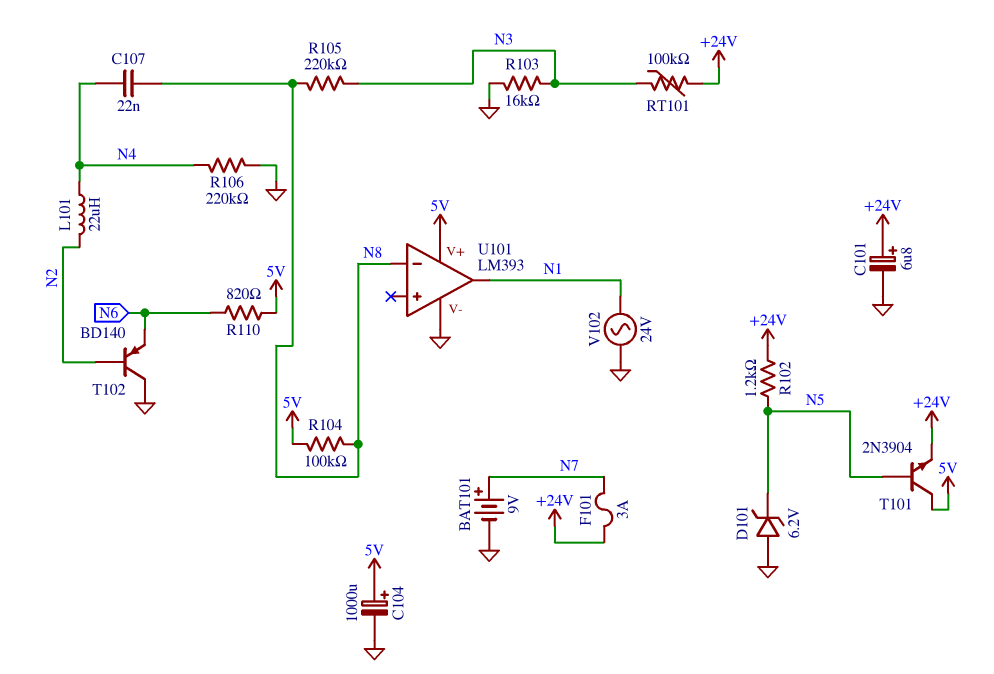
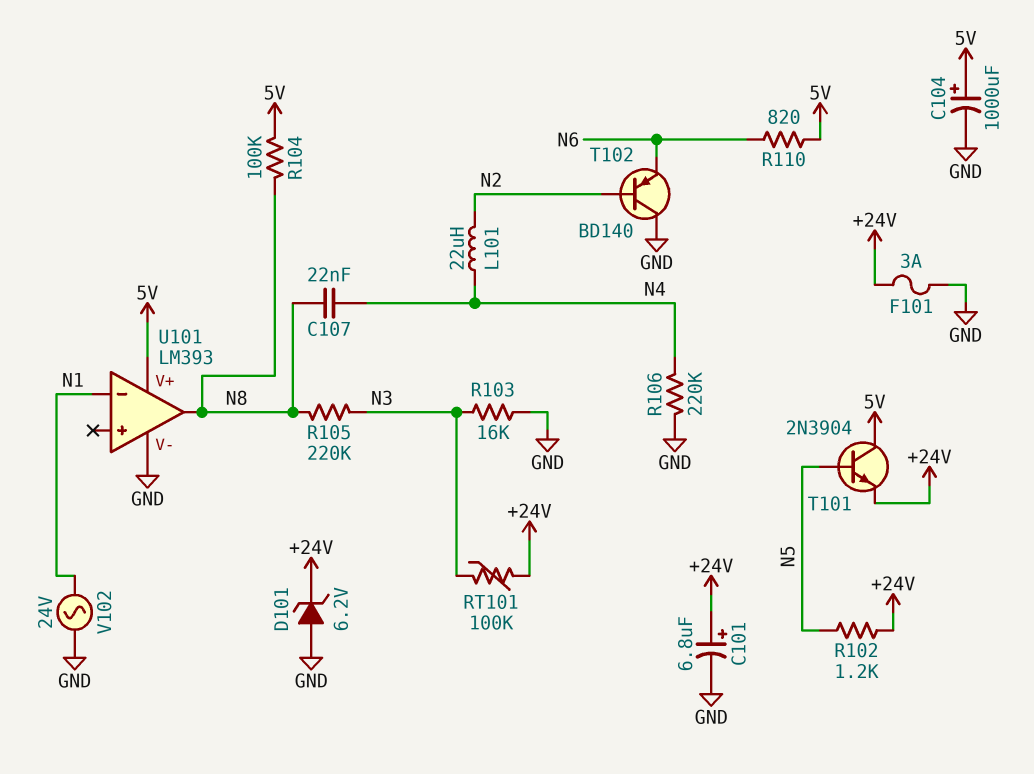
BAT101: 9V (plus N7, minus GND) -> none
D101: zener 6.2V (A GND, K N5) -> zener 6.2V (A GND, K +24V)
F101: 3A (+24V, N7) -> 3A (+24V, GND)
U101 pin in-: N8 -> N1
U101 pin out: N1 -> N8

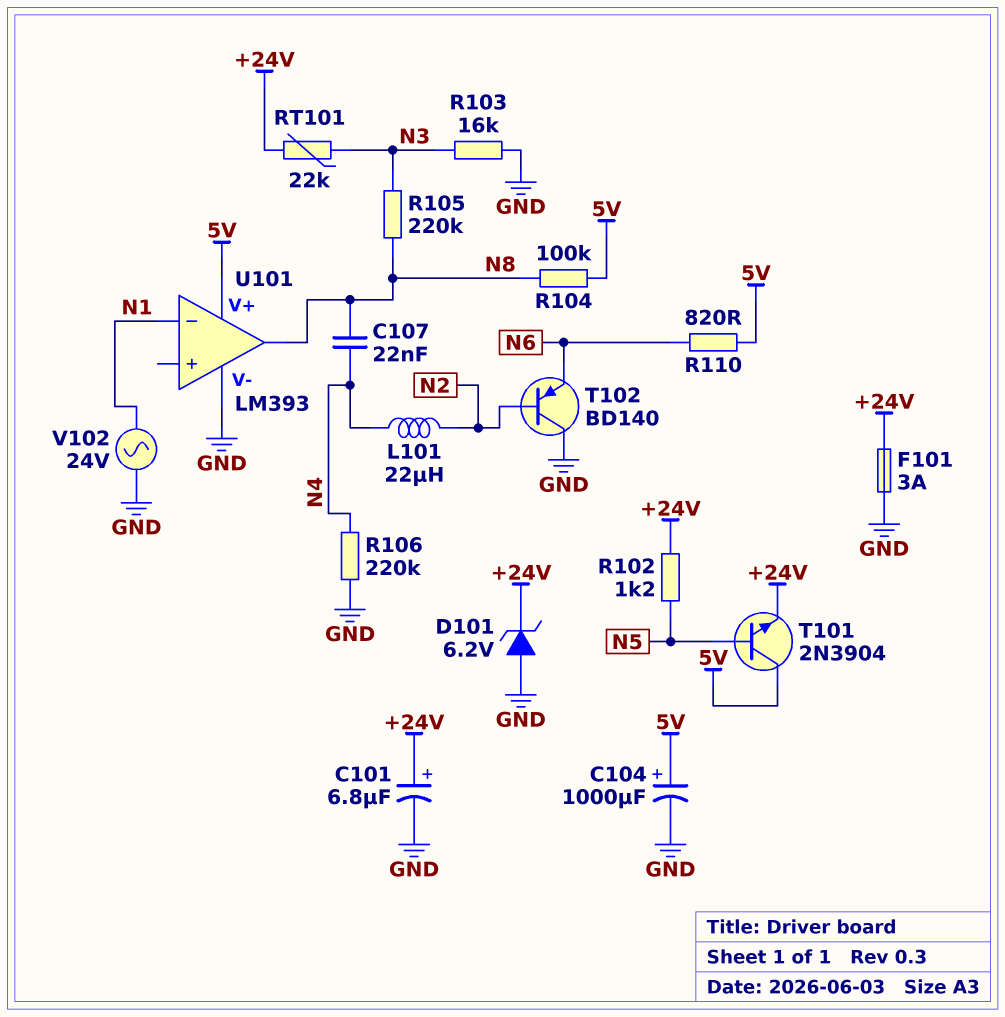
RT101: 100k (+24V, N3) -> 22k (+24V, N3)

